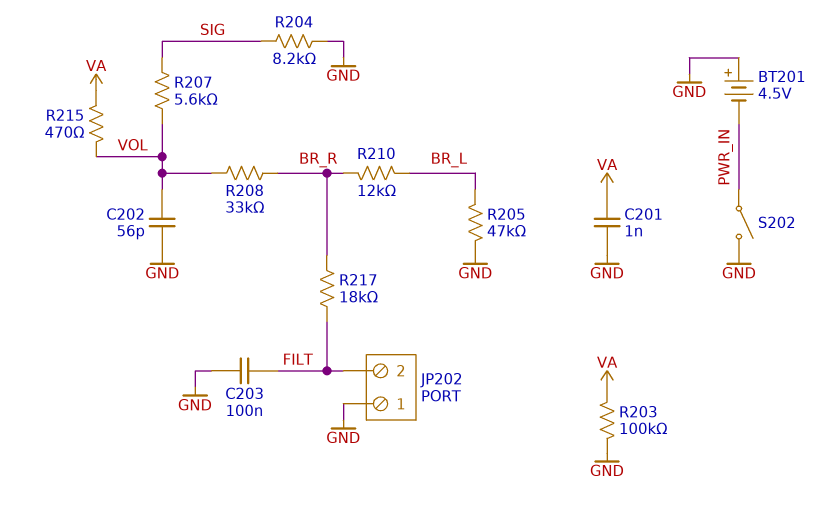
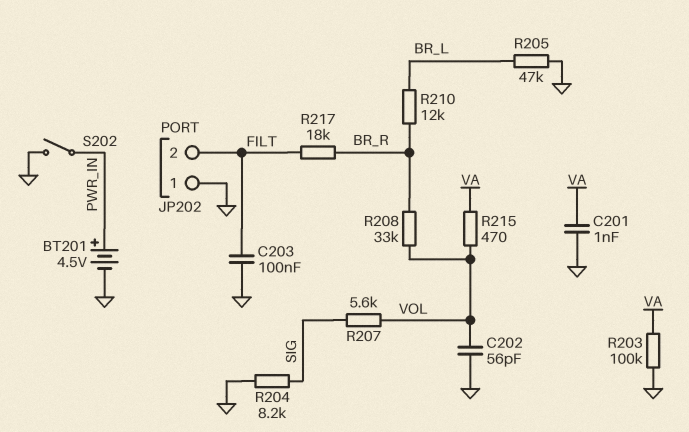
BT201: 4.5V (plus GND, minus PWR_IN) -> 4.5V (plus PWR_IN, minus GND)

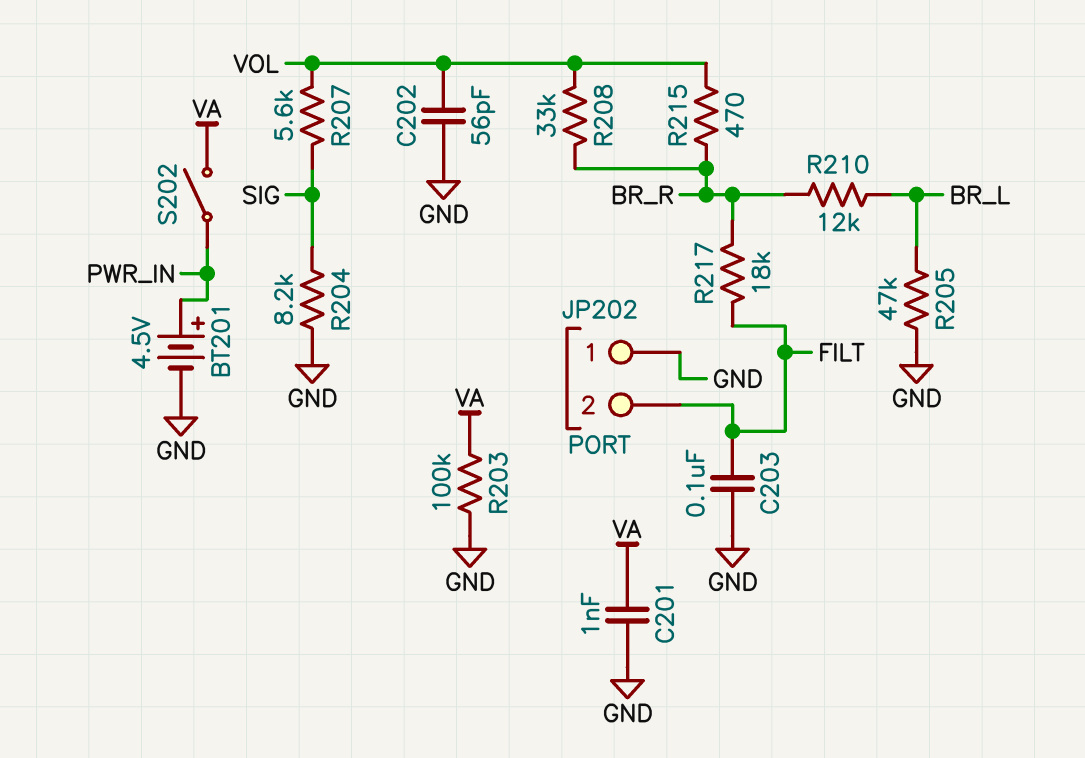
R215: 470 (VA, VOL) -> 470 (BR_R, VOL)
S202: switch (GND, PWR_IN) -> switch (PWR_IN, VA)

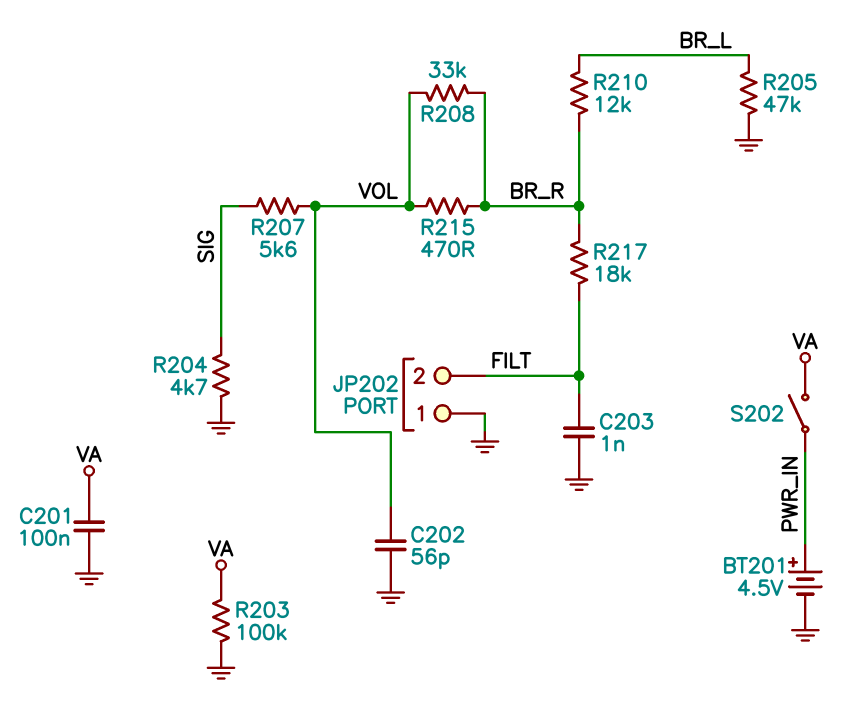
C201: 1nF (GND, VA) -> 100nF (GND, VA)
C203: 100nF (FILT, GND) -> 1nF (FILT, GND)
R204: 8.2k (GND, SIG) -> 4.7k (GND, SIG)

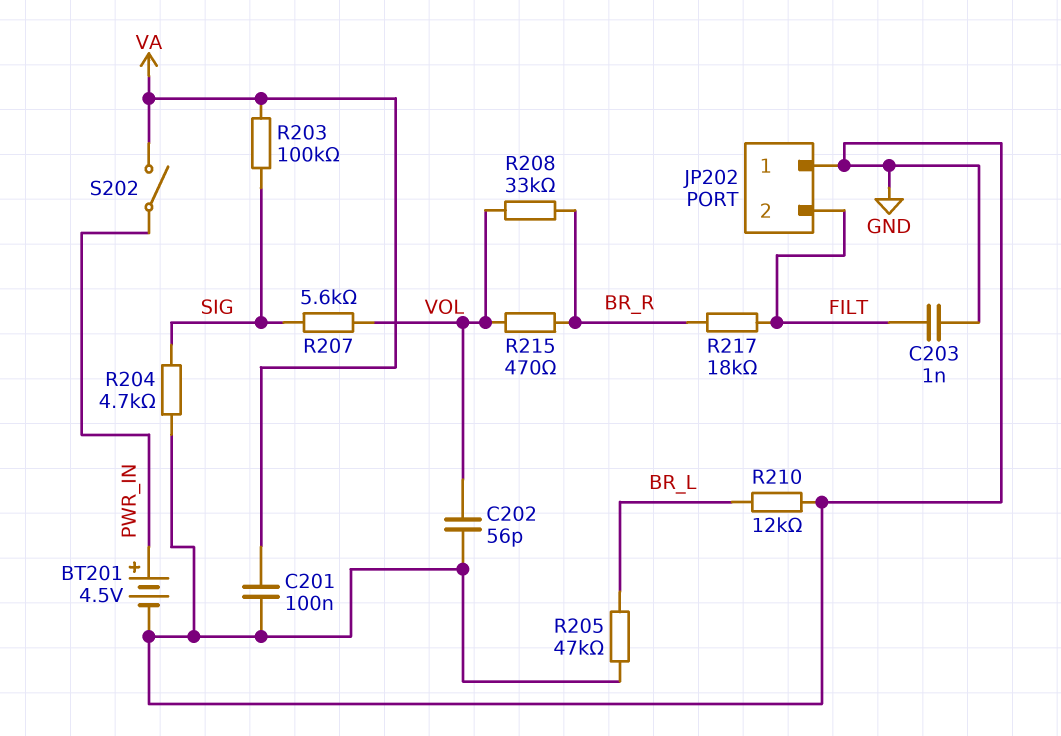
R203: 100k (GND, VA) -> 100k (SIG, VA)
R210: 12k (BR_L, BR_R) -> 12k (BR_L, GND)

